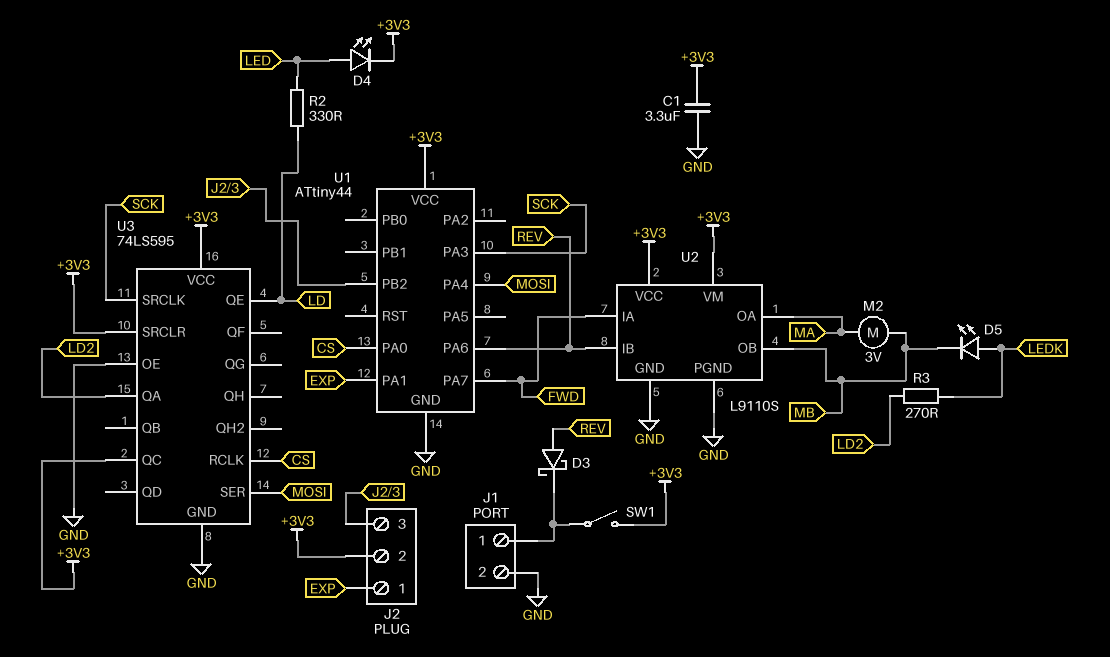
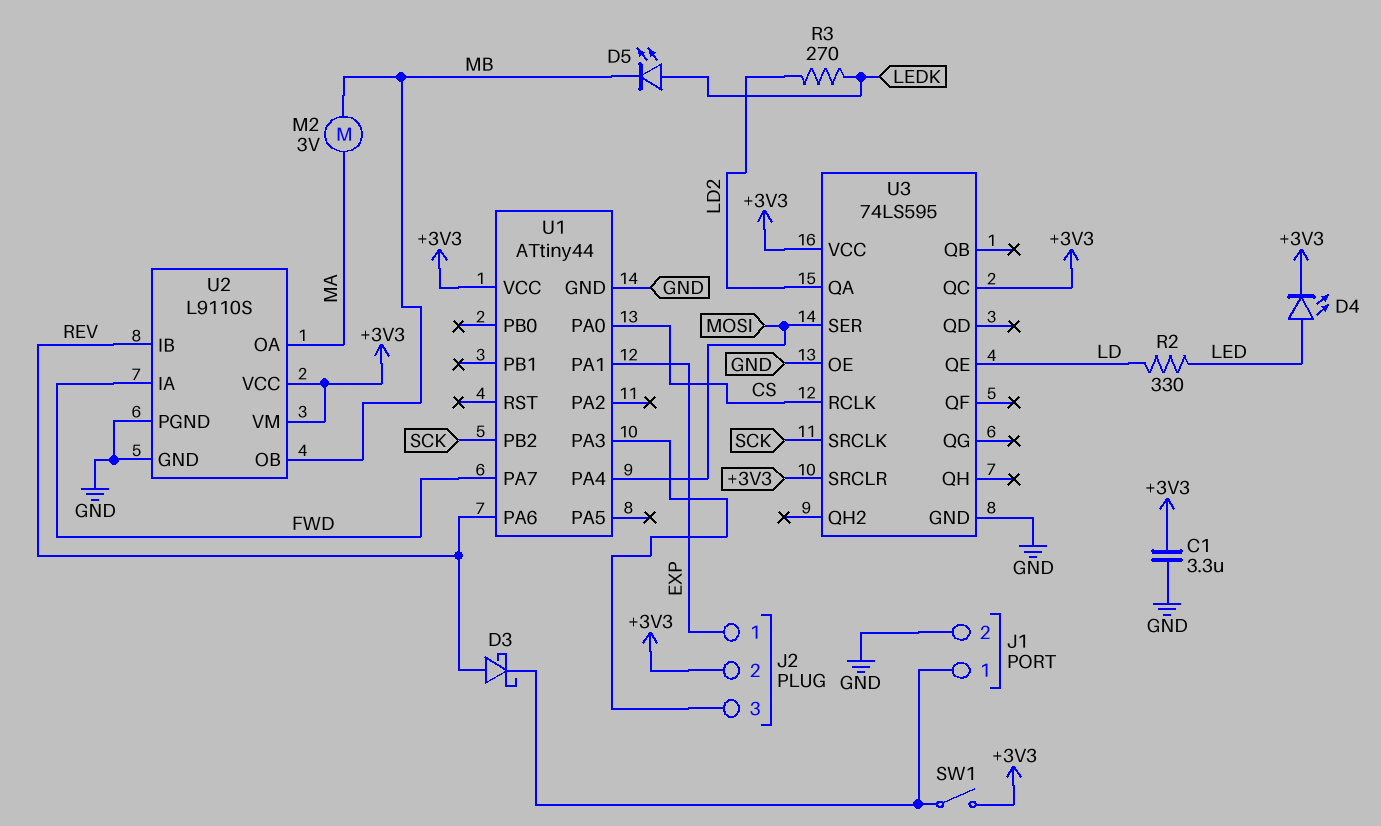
U1 pin PA3: SCK -> J2/3
U1 pin PB2: J2/3 -> SCK

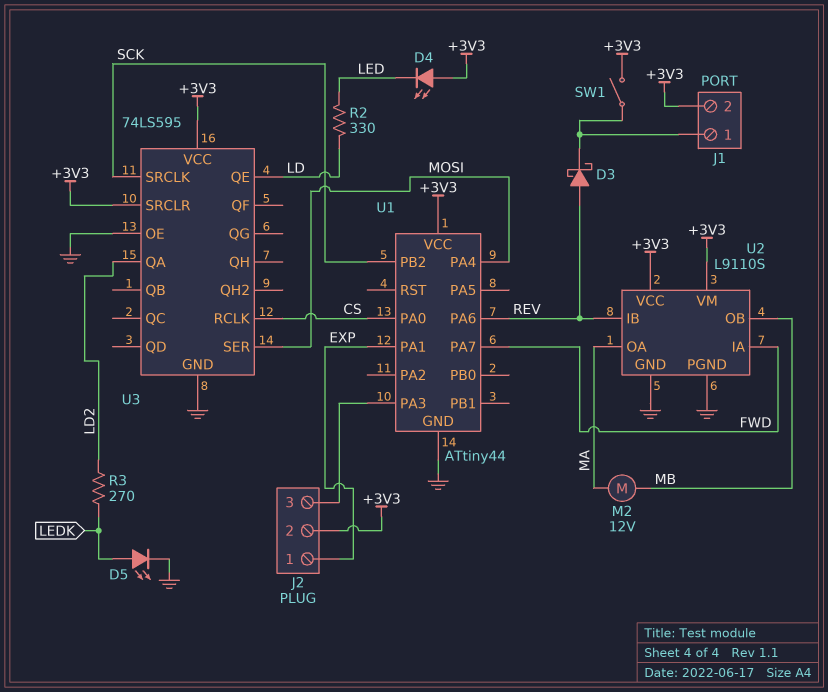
C1: 3.3uF (+3V3, GND) -> none
D4: LED (A LED, K +3V3) -> LED (A +3V3, K LED)
D5: LED (A LEDK, K MB) -> LED (A LEDK, K GND)
J1 pin 2: GND -> +3V3
M2: motor 3V (MA, MB) -> motor 12V (MA, MB)
U3 pin QC: +3V3 -> none

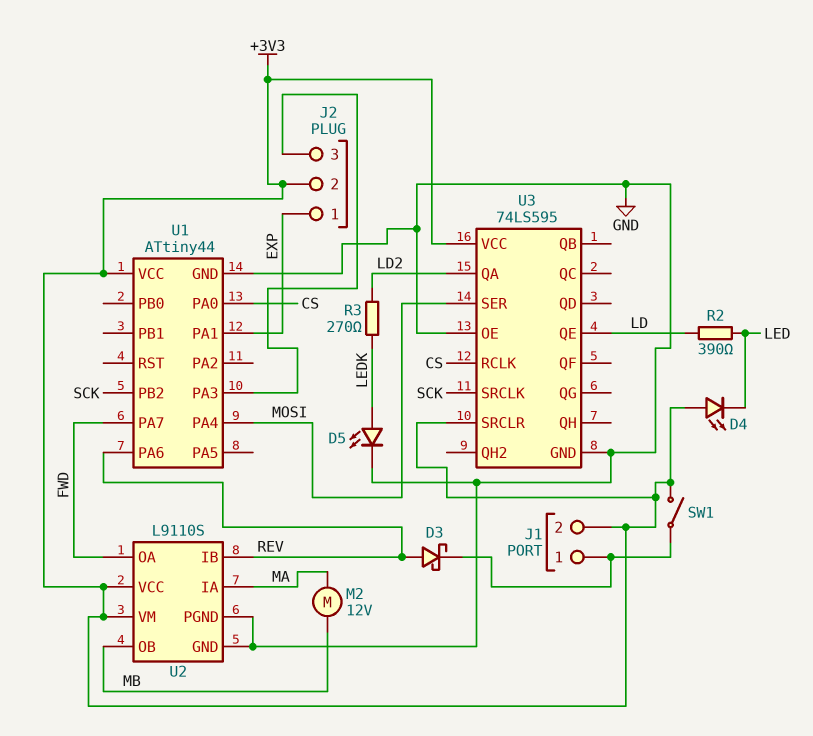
R2: 330 (LD, LED) -> 390 (LD, LED)
U2 pin IA: FWD -> MA
U2 pin OA: MA -> FWD

